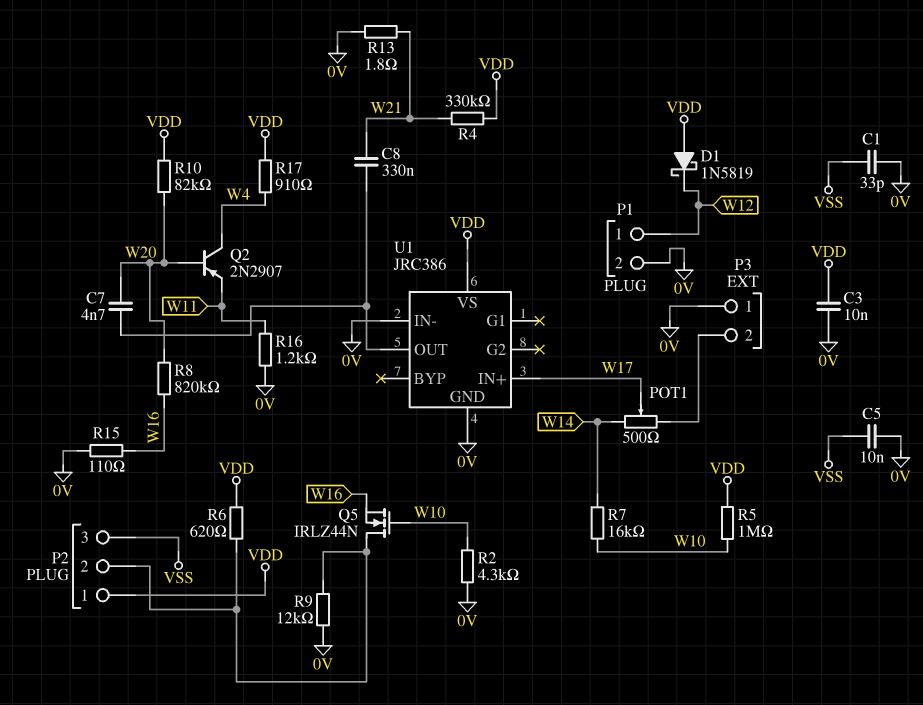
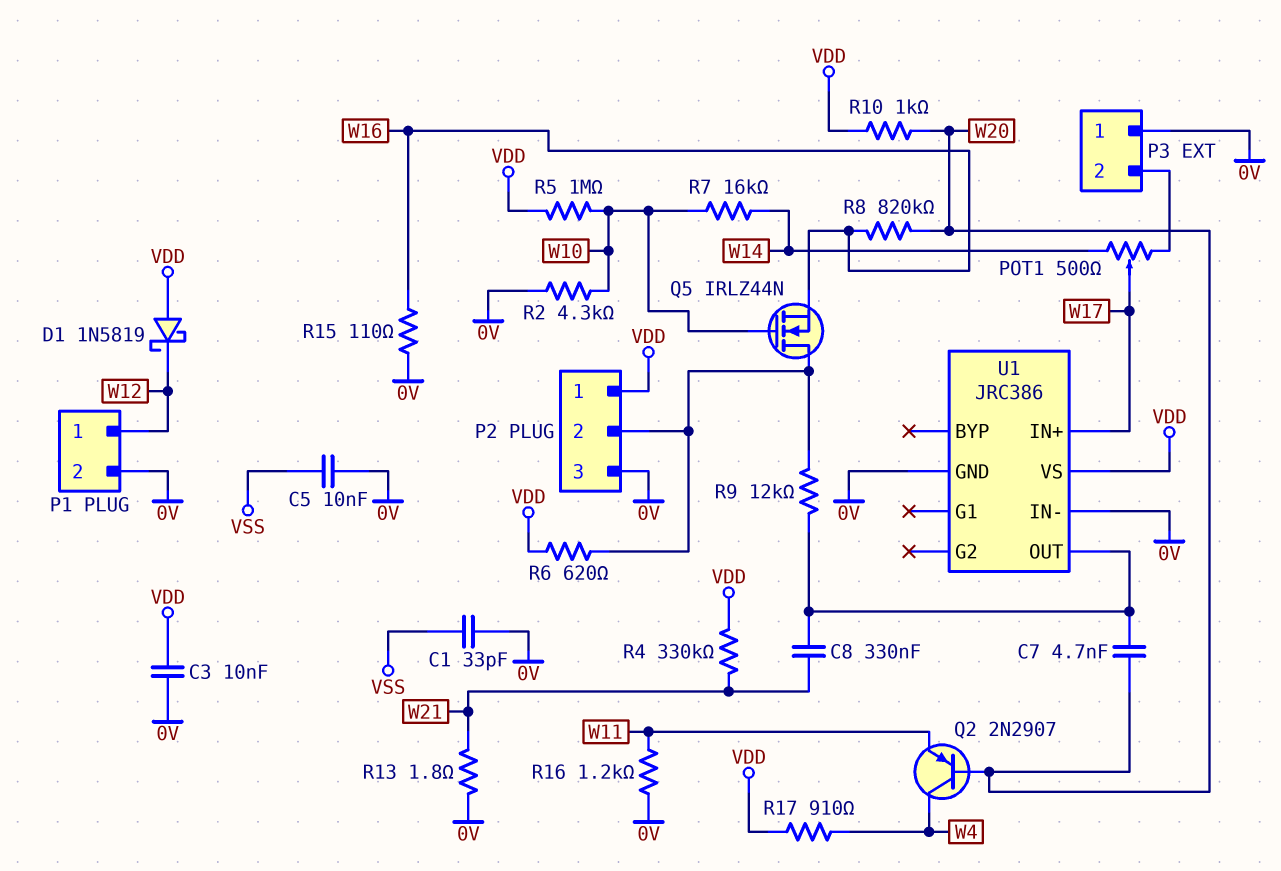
P2 pin 3: VSS -> 0V
R9: 12k (0V, P2/2) -> 12k (P2/2, U1/OUT)
R10: 82k (VDD, W20) -> 1k (VDD, W20)

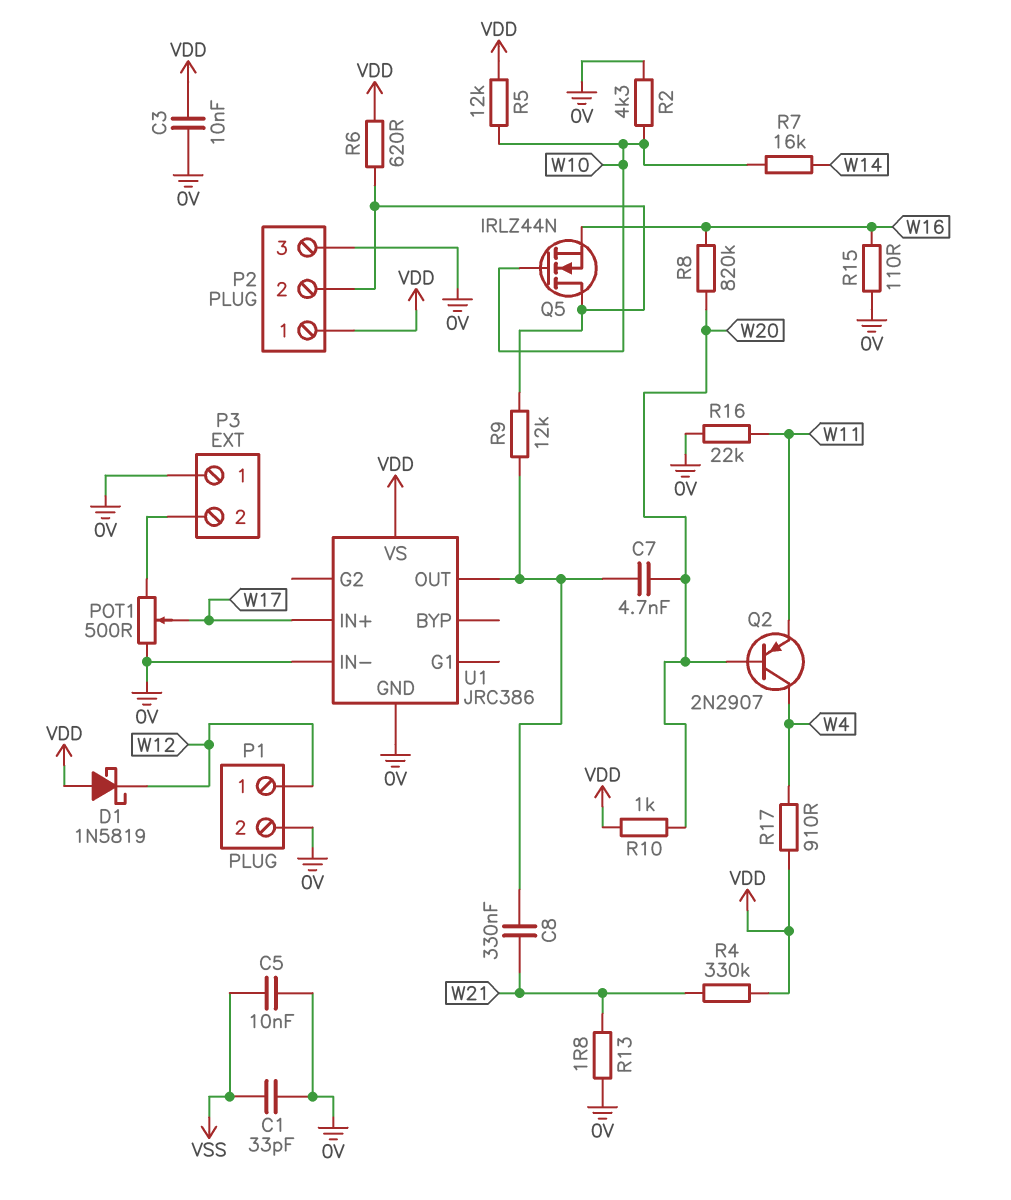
POT1: 500 (P3/2, W14, wiper W17) -> 500 (0V, P3/2, wiper W17)
R5: 1M (VDD, W10) -> 12k (VDD, W10)
R16: 1.2k (0V, W11) -> 22k (0V, W11)

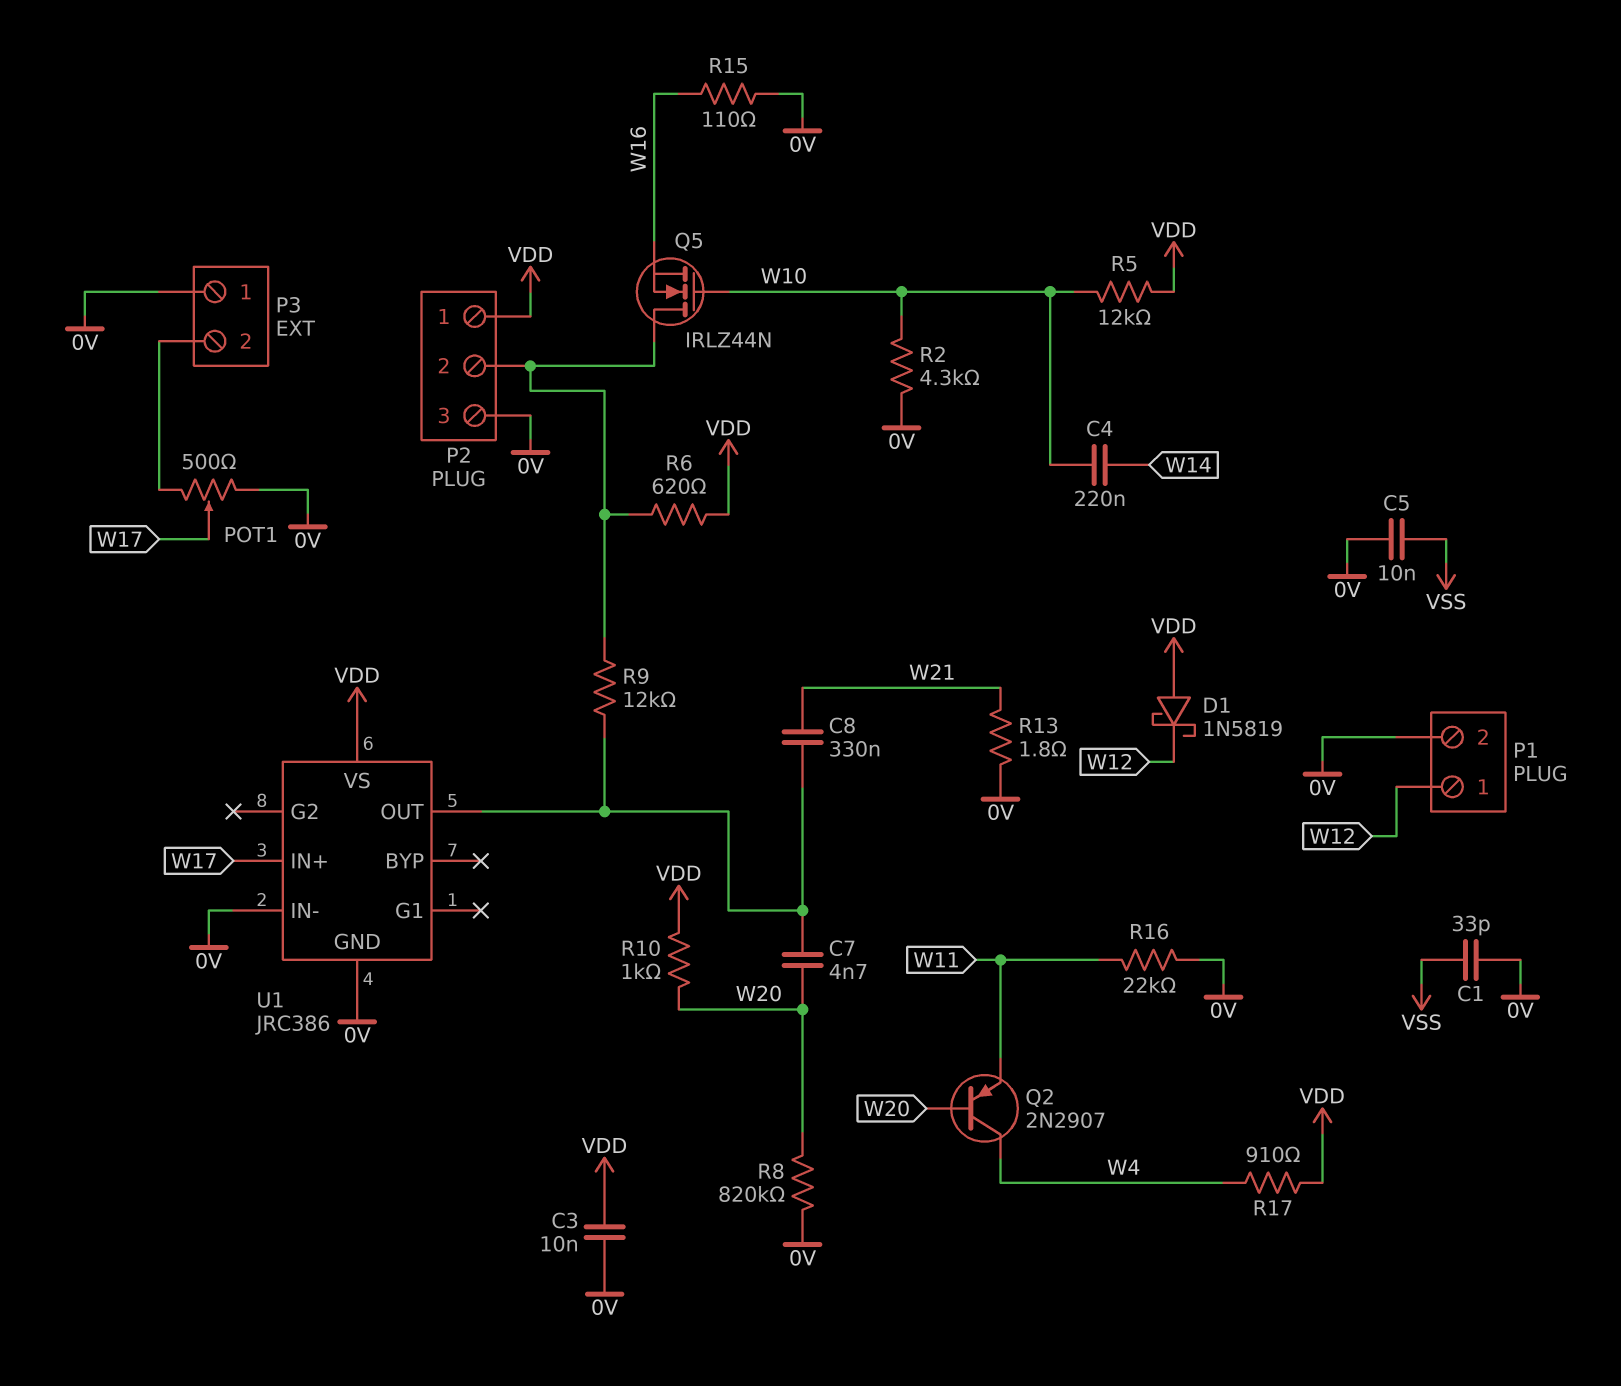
C4: none -> 220nF (W10, W14)
R4: 330k (VDD, W21) -> none
R7: 16k (W10, W14) -> none
R8: 820k (W16, W20) -> 820k (0V, W20)

